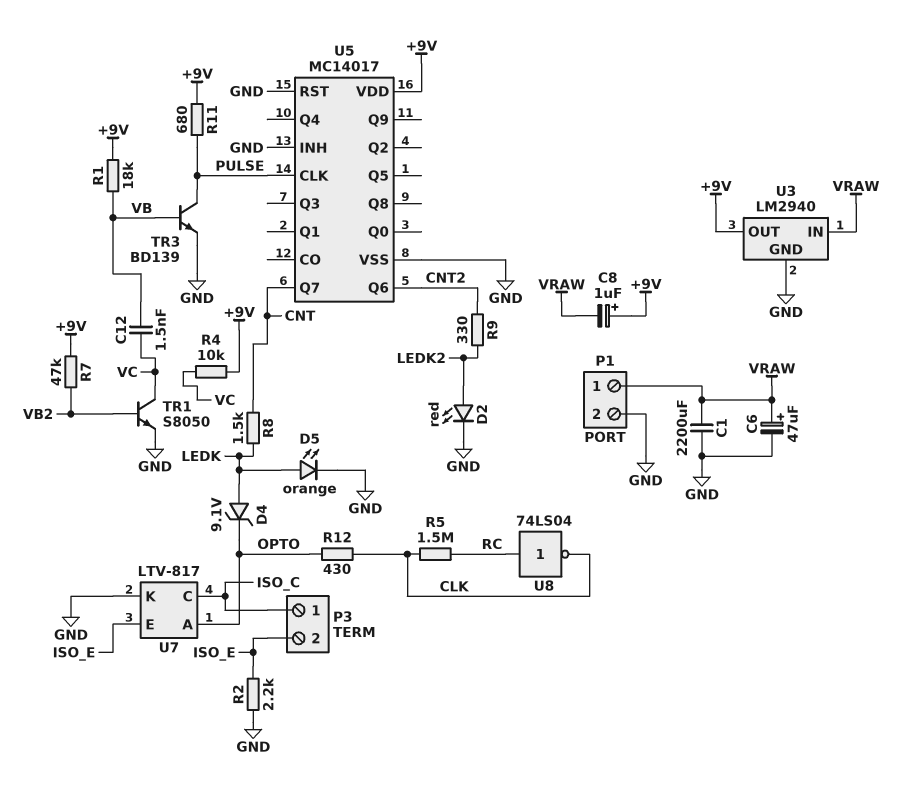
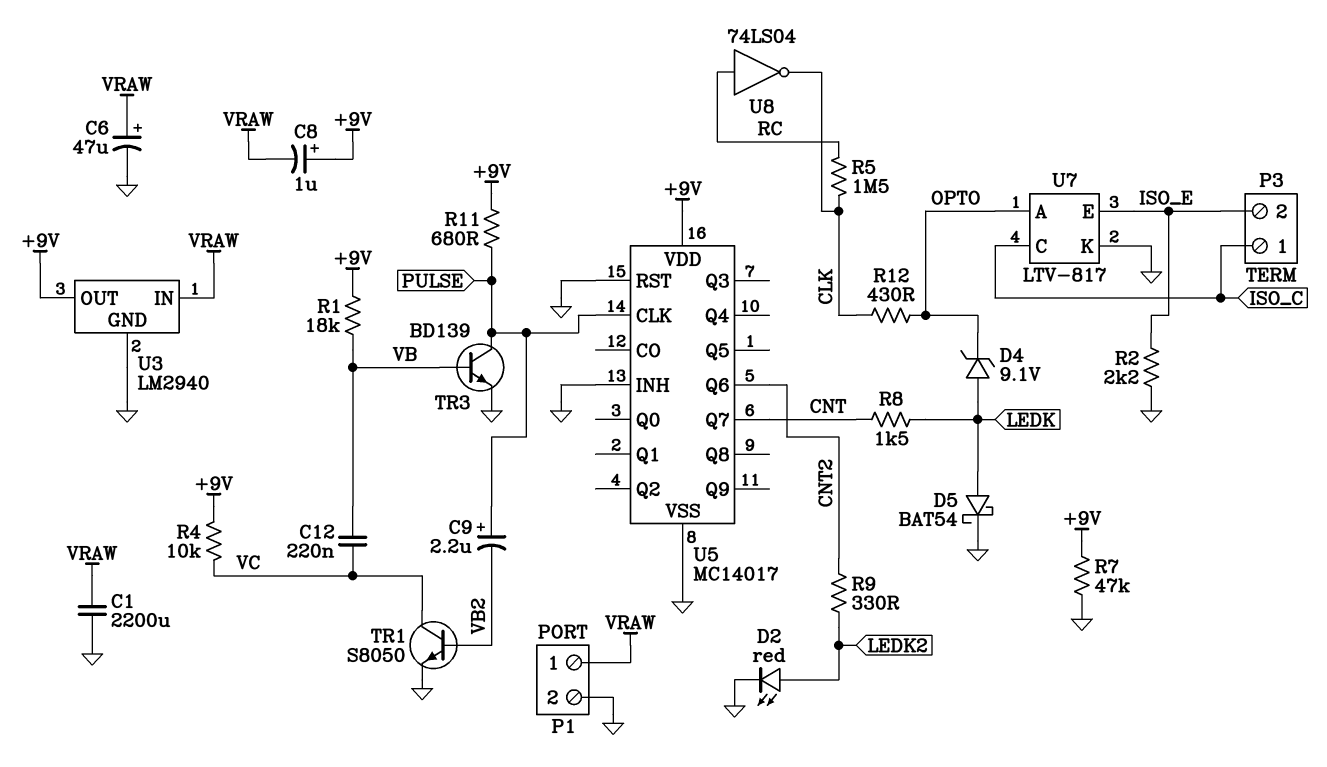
C9: none -> 2.2uF (plus PULSE, minus VB2)
C12: 1.5nF (VB, VC) -> 220nF (VB, VC)
D5: LED orange (A LEDK, K GND) -> schottky BAT54 (A LEDK, K GND)
R7: 47k (+9V, VB2) -> 47k (+9V, GND)

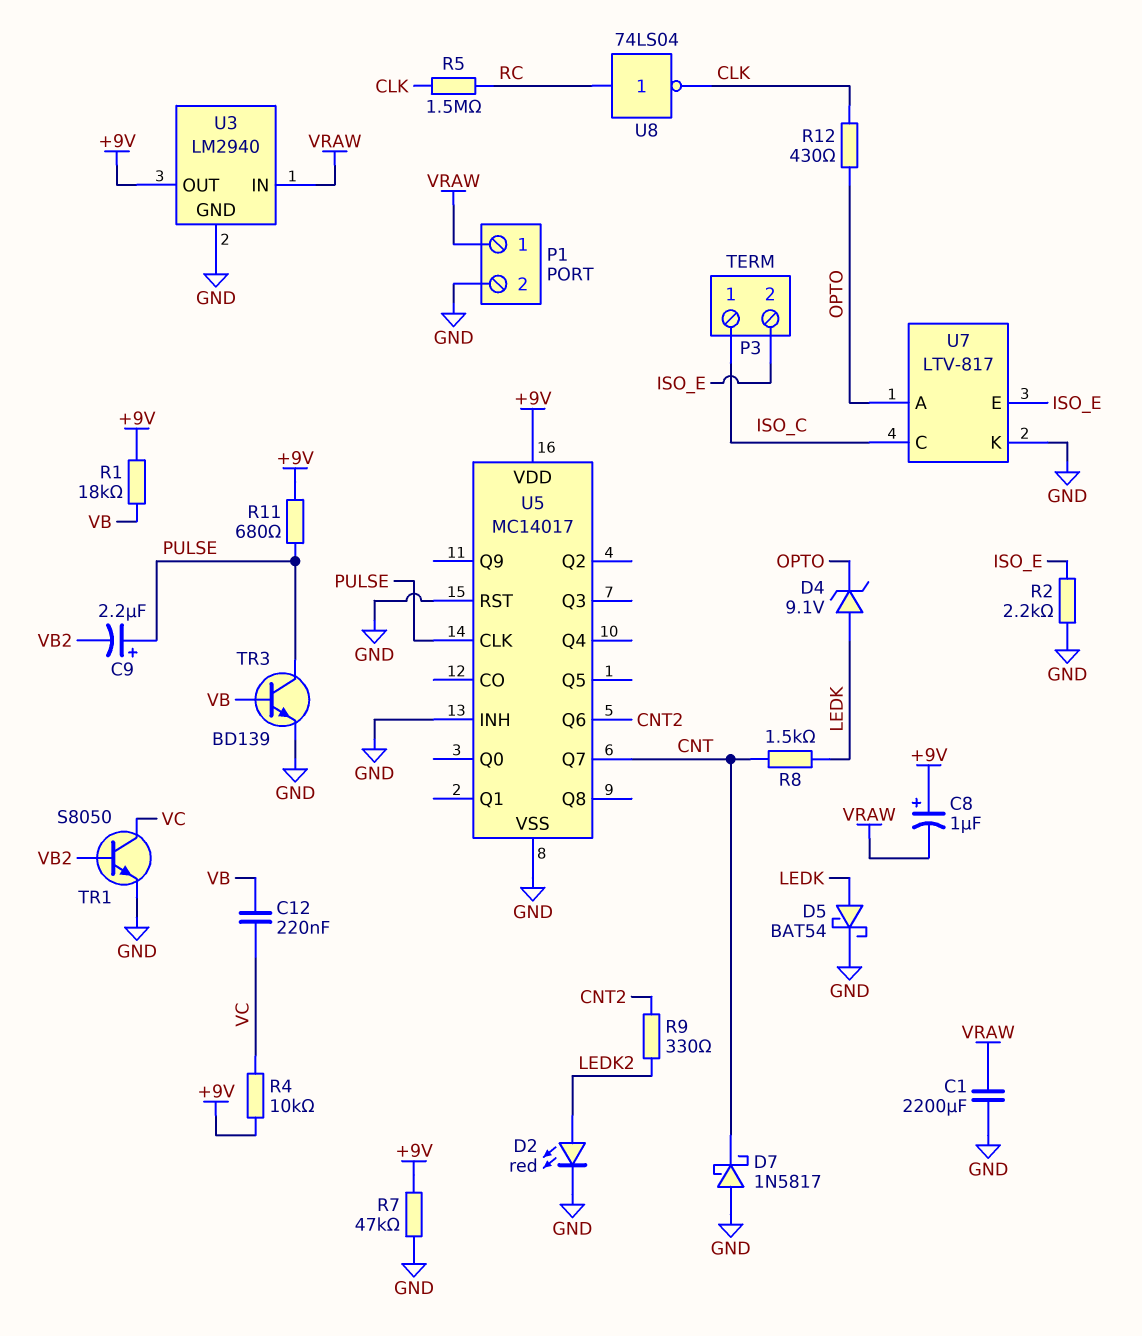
C6: 47uF (plus VRAW, minus GND) -> none
D7: none -> schottky 1N5817 (A GND, K CNT)

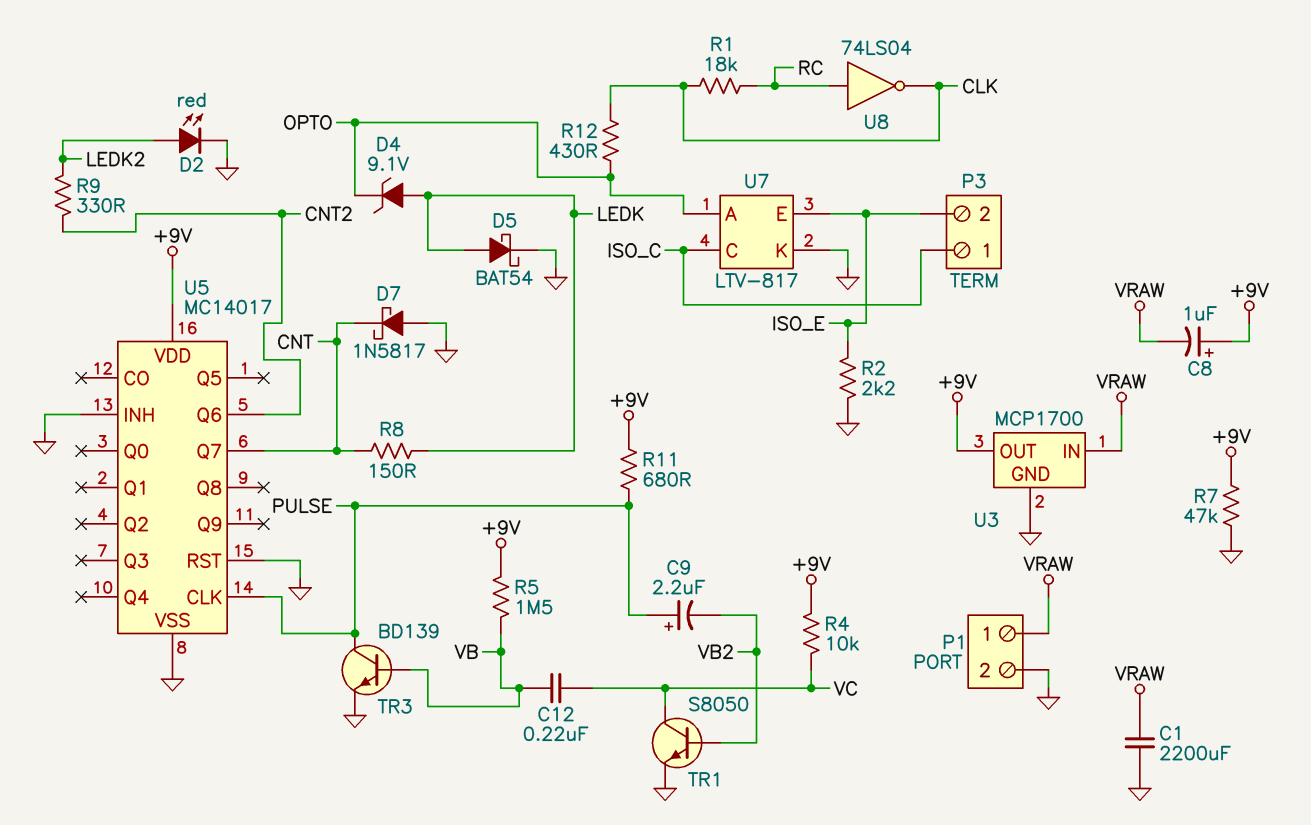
R1: 18k (+9V, VB) -> 18k (CLK, RC)
R5: 1.5M (CLK, RC) -> 1.5M (+9V, VB)
R8: 1.5k (CNT, LEDK) -> 150 (CNT, LEDK)
U3: LM2940 -> MCP1700

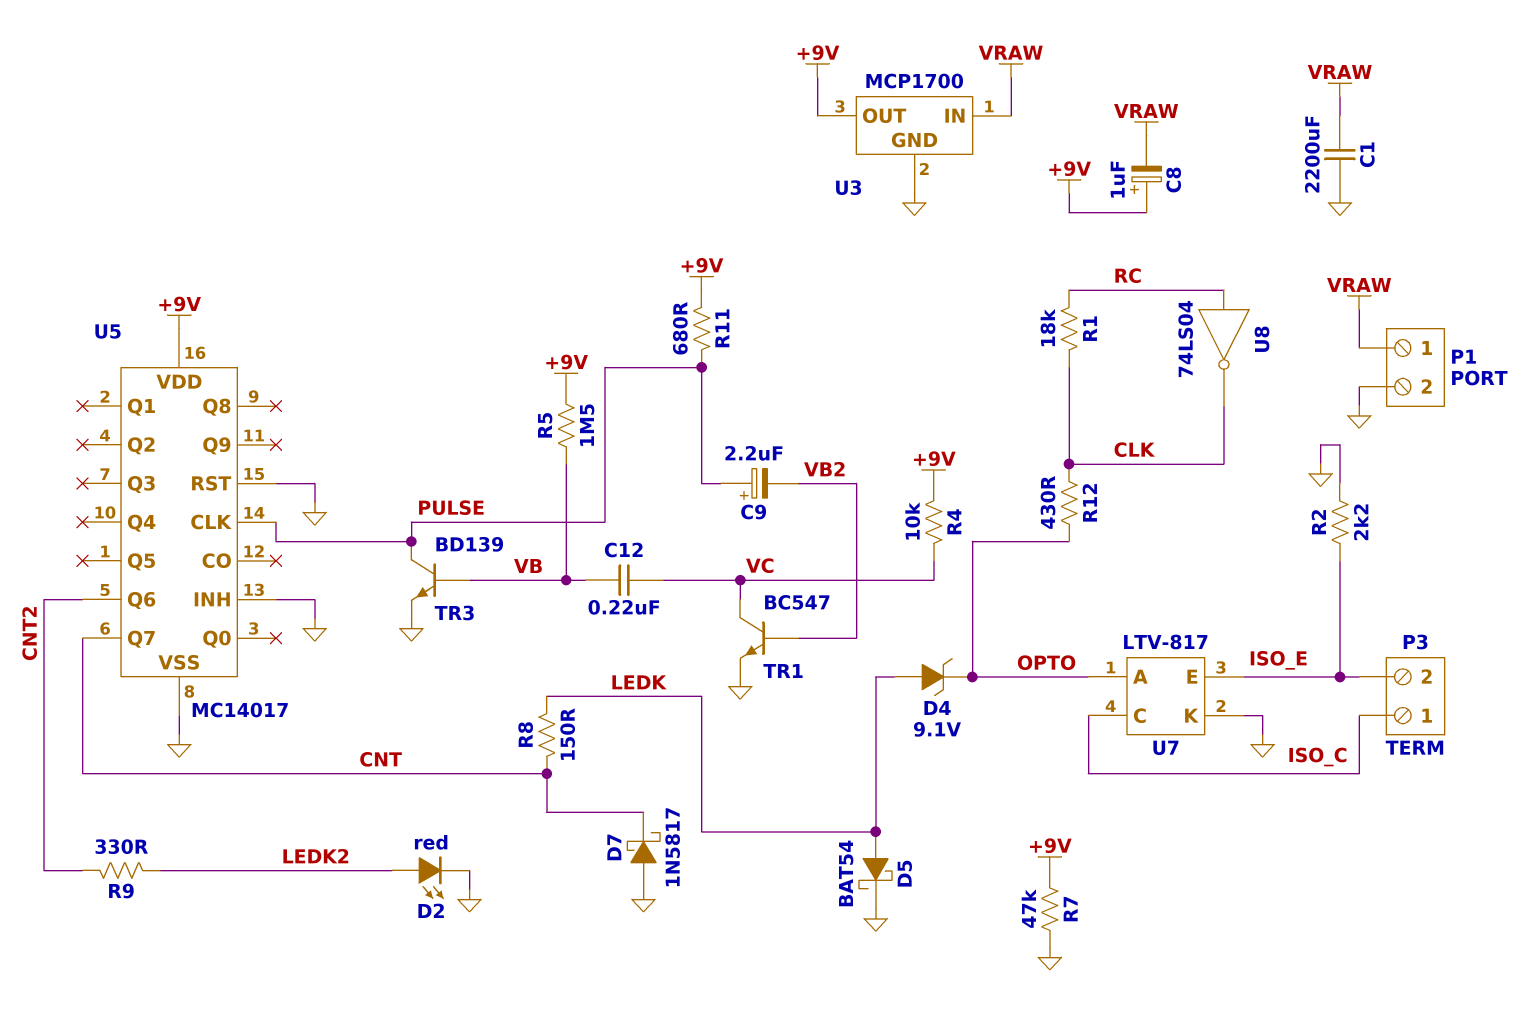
TR1: NPN S8050 (B VB2, C VC, E GND) -> NPN BC547 (B VB2, C VC, E GND)

